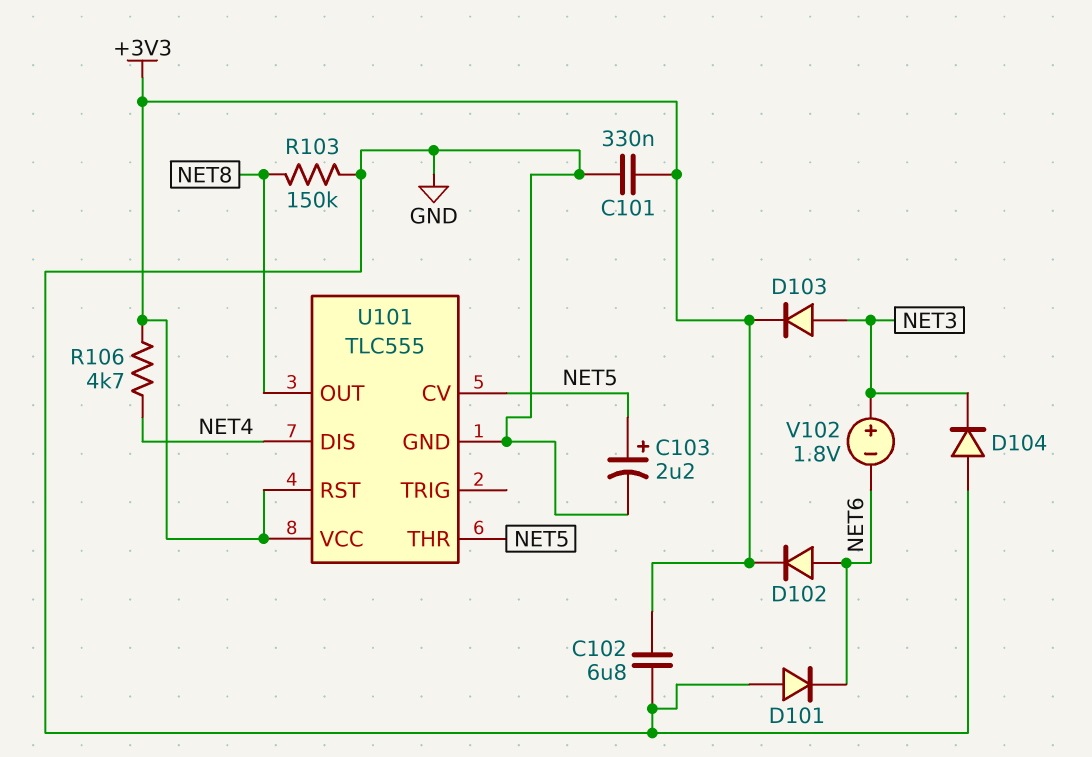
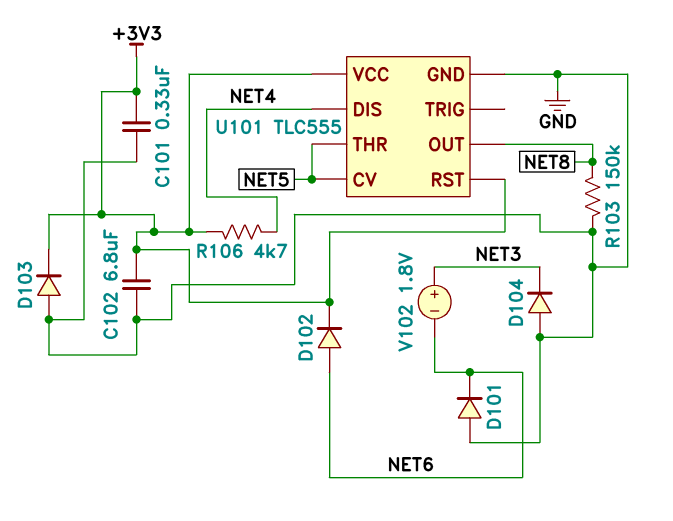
C103: 2.2uF (plus NET5, minus GND) -> none
D103: diode (A NET3, K +3V3) -> diode (A GND, K +3V3)

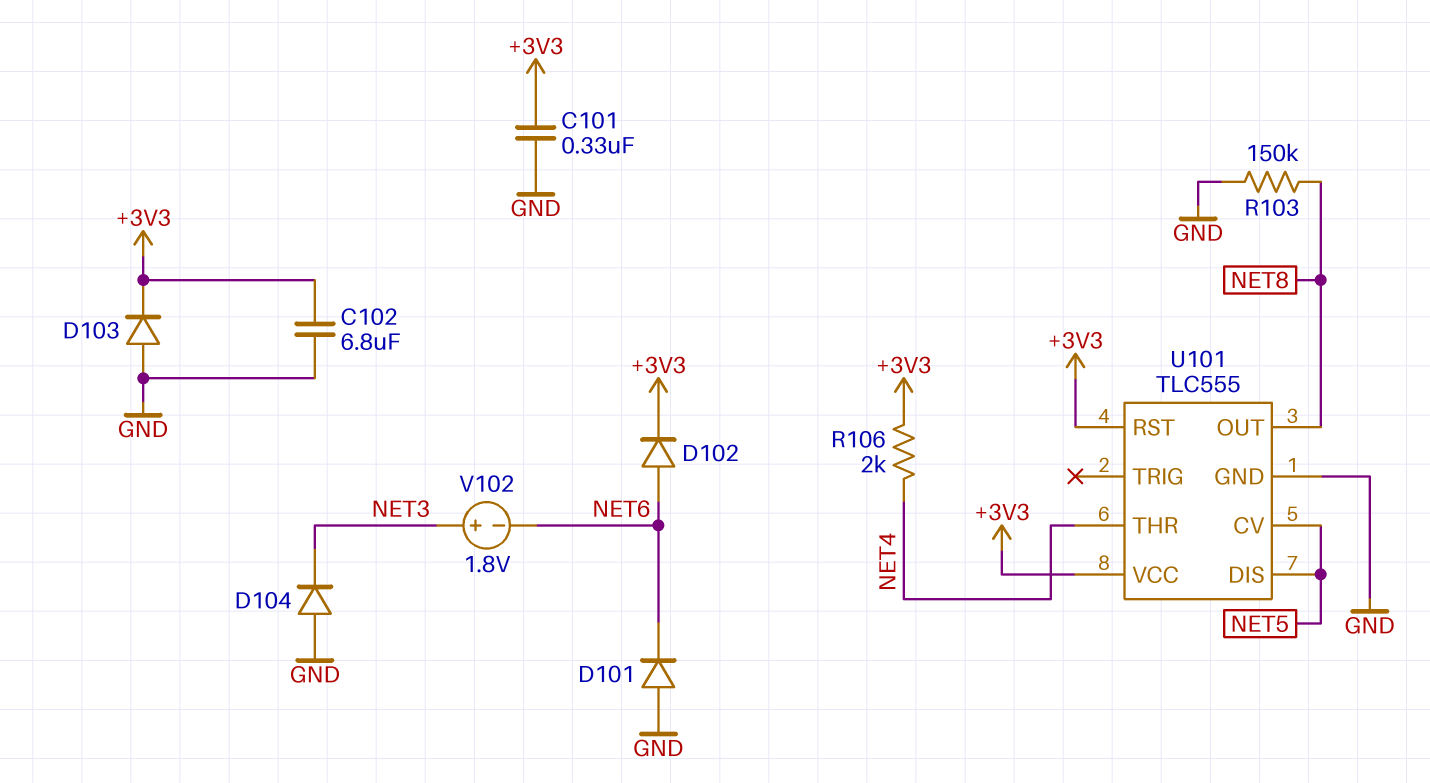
R106: 4.7k (+3V3, NET4) -> 2k (+3V3, NET4)
U101 pin DIS: NET4 -> NET5
U101 pin THR: NET5 -> NET4

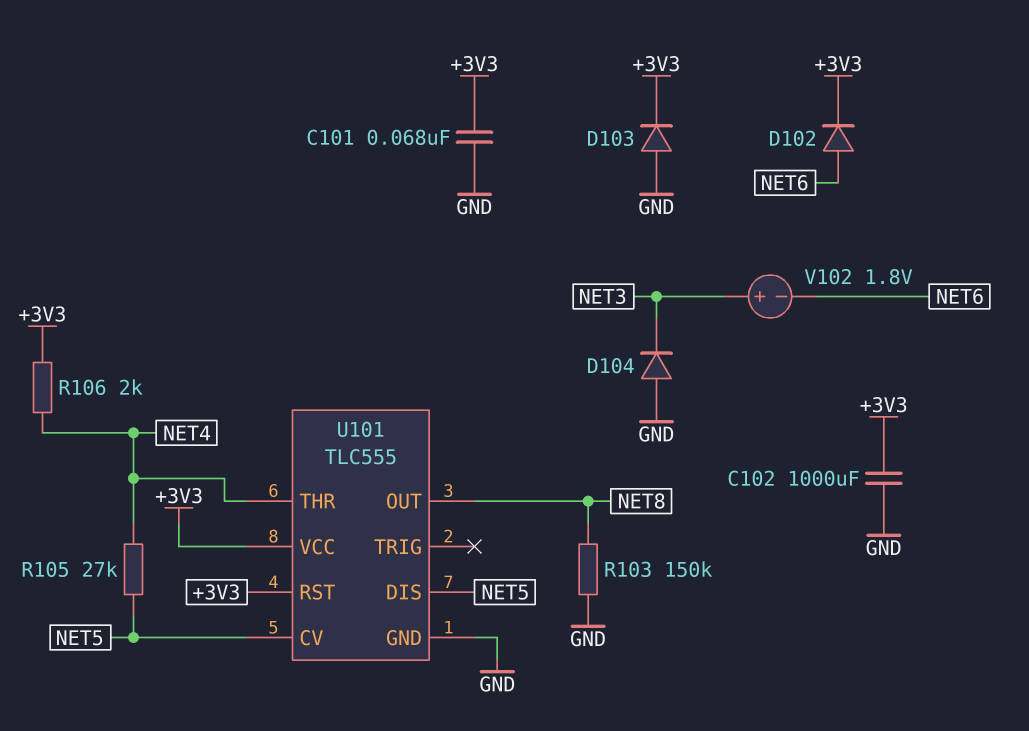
C101: 330nF (+3V3, GND) -> 68nF (+3V3, GND)
C102: 6.8uF (+3V3, GND) -> 1000uF (+3V3, GND)
D101: diode (A GND, K NET6) -> none
R105: none -> 27k (NET4, NET5)

